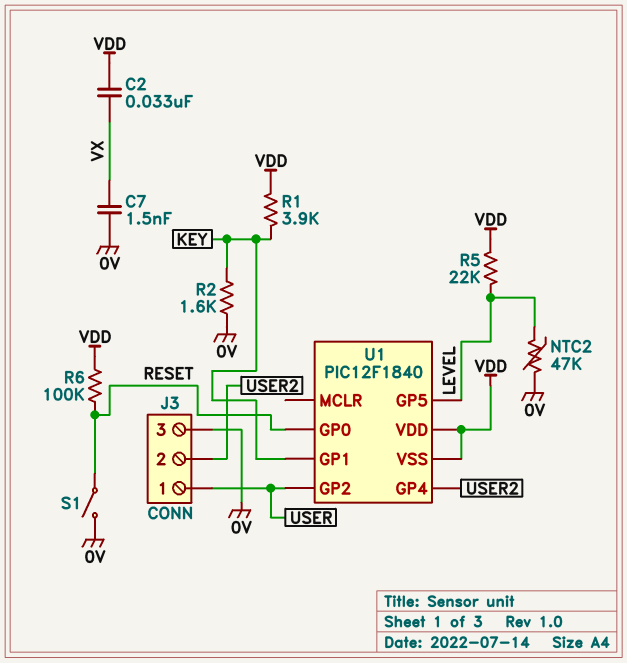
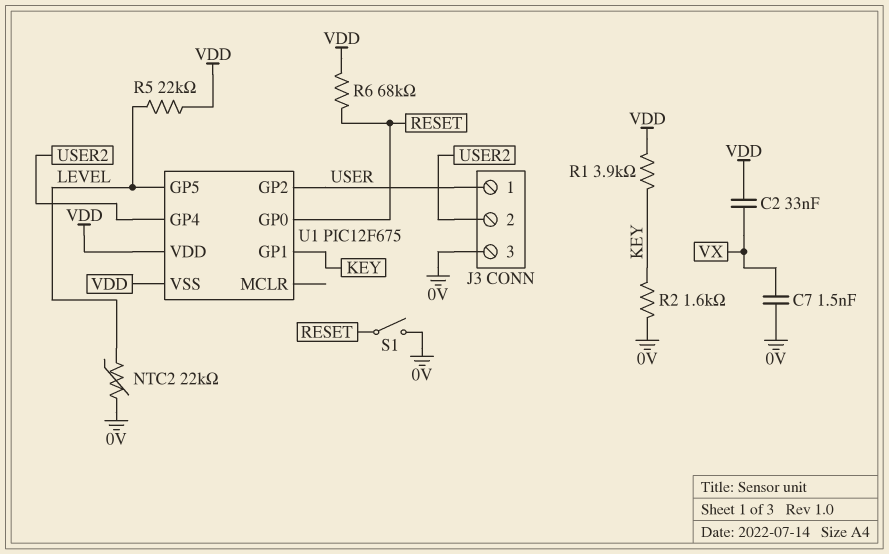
NTC2: 47k (0V, LEVEL) -> 22k (0V, LEVEL)
R6: 100k (RESET, VDD) -> 68k (RESET, VDD)
U1: PIC12F1840 -> PIC12F675

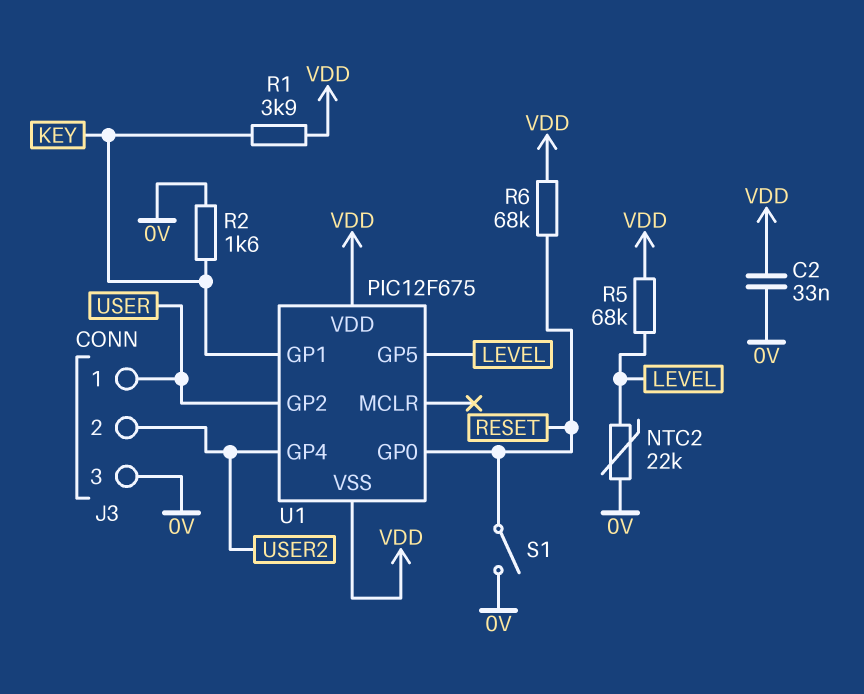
C2: 33nF (VDD, VX) -> 33nF (0V, VDD)
C7: 1.5nF (0V, VX) -> none
R5: 22k (LEVEL, VDD) -> 68k (LEVEL, VDD)

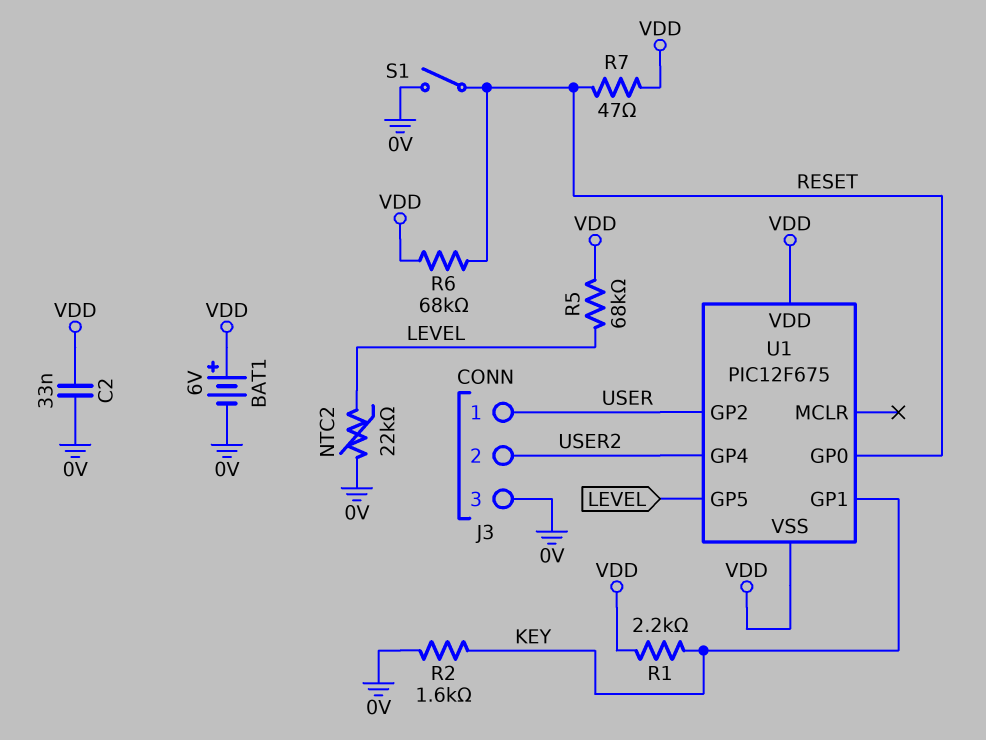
BAT1: none -> 6V (plus VDD, minus 0V)
R1: 3.9k (KEY, VDD) -> 2.2k (KEY, VDD)
R7: none -> 47 (RESET, VDD)

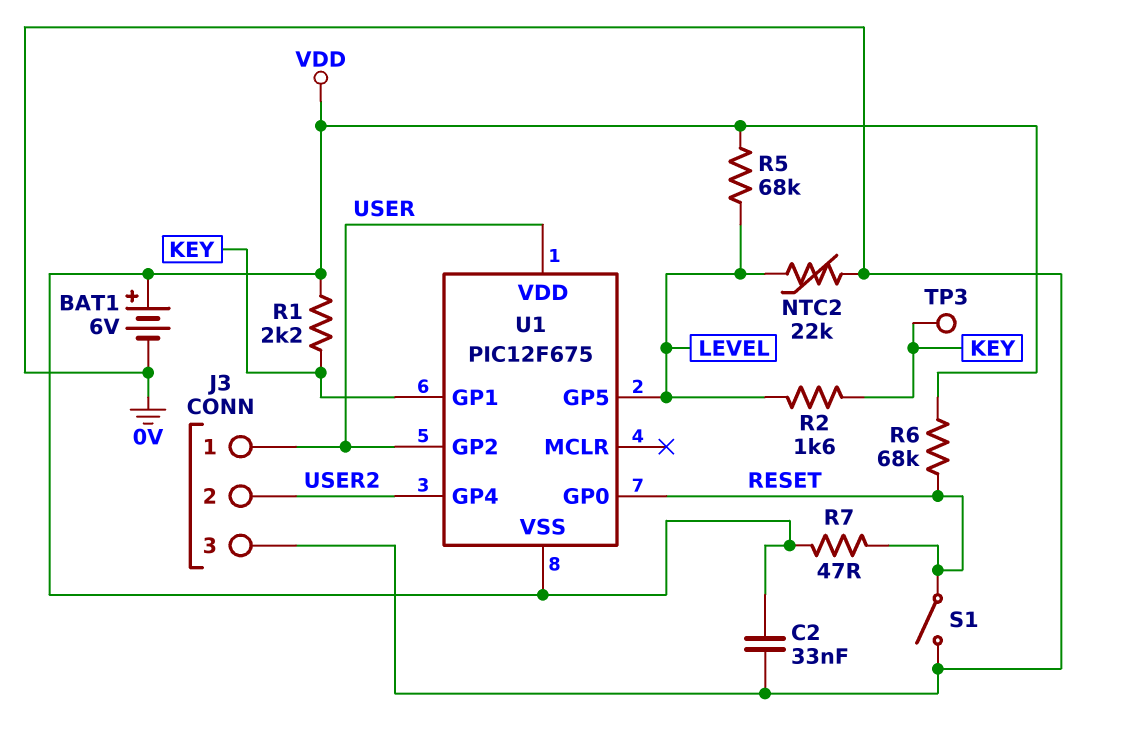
R2: 1.6k (0V, KEY) -> 1.6k (KEY, LEVEL)
TP3: none -> test point (KEY)
U1 pin VDD: VDD -> USER

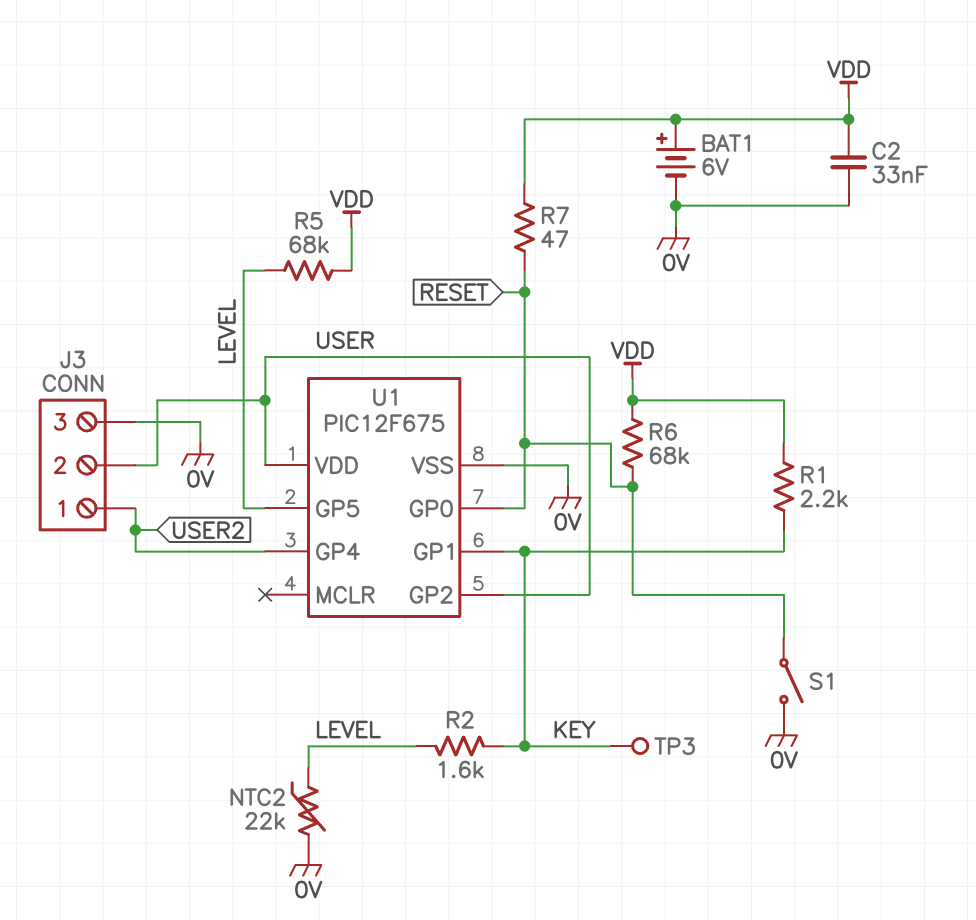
J3 pin 1: USER -> USER2
J3 pin 2: USER2 -> USER
U1 pin VSS: VDD -> 0V

